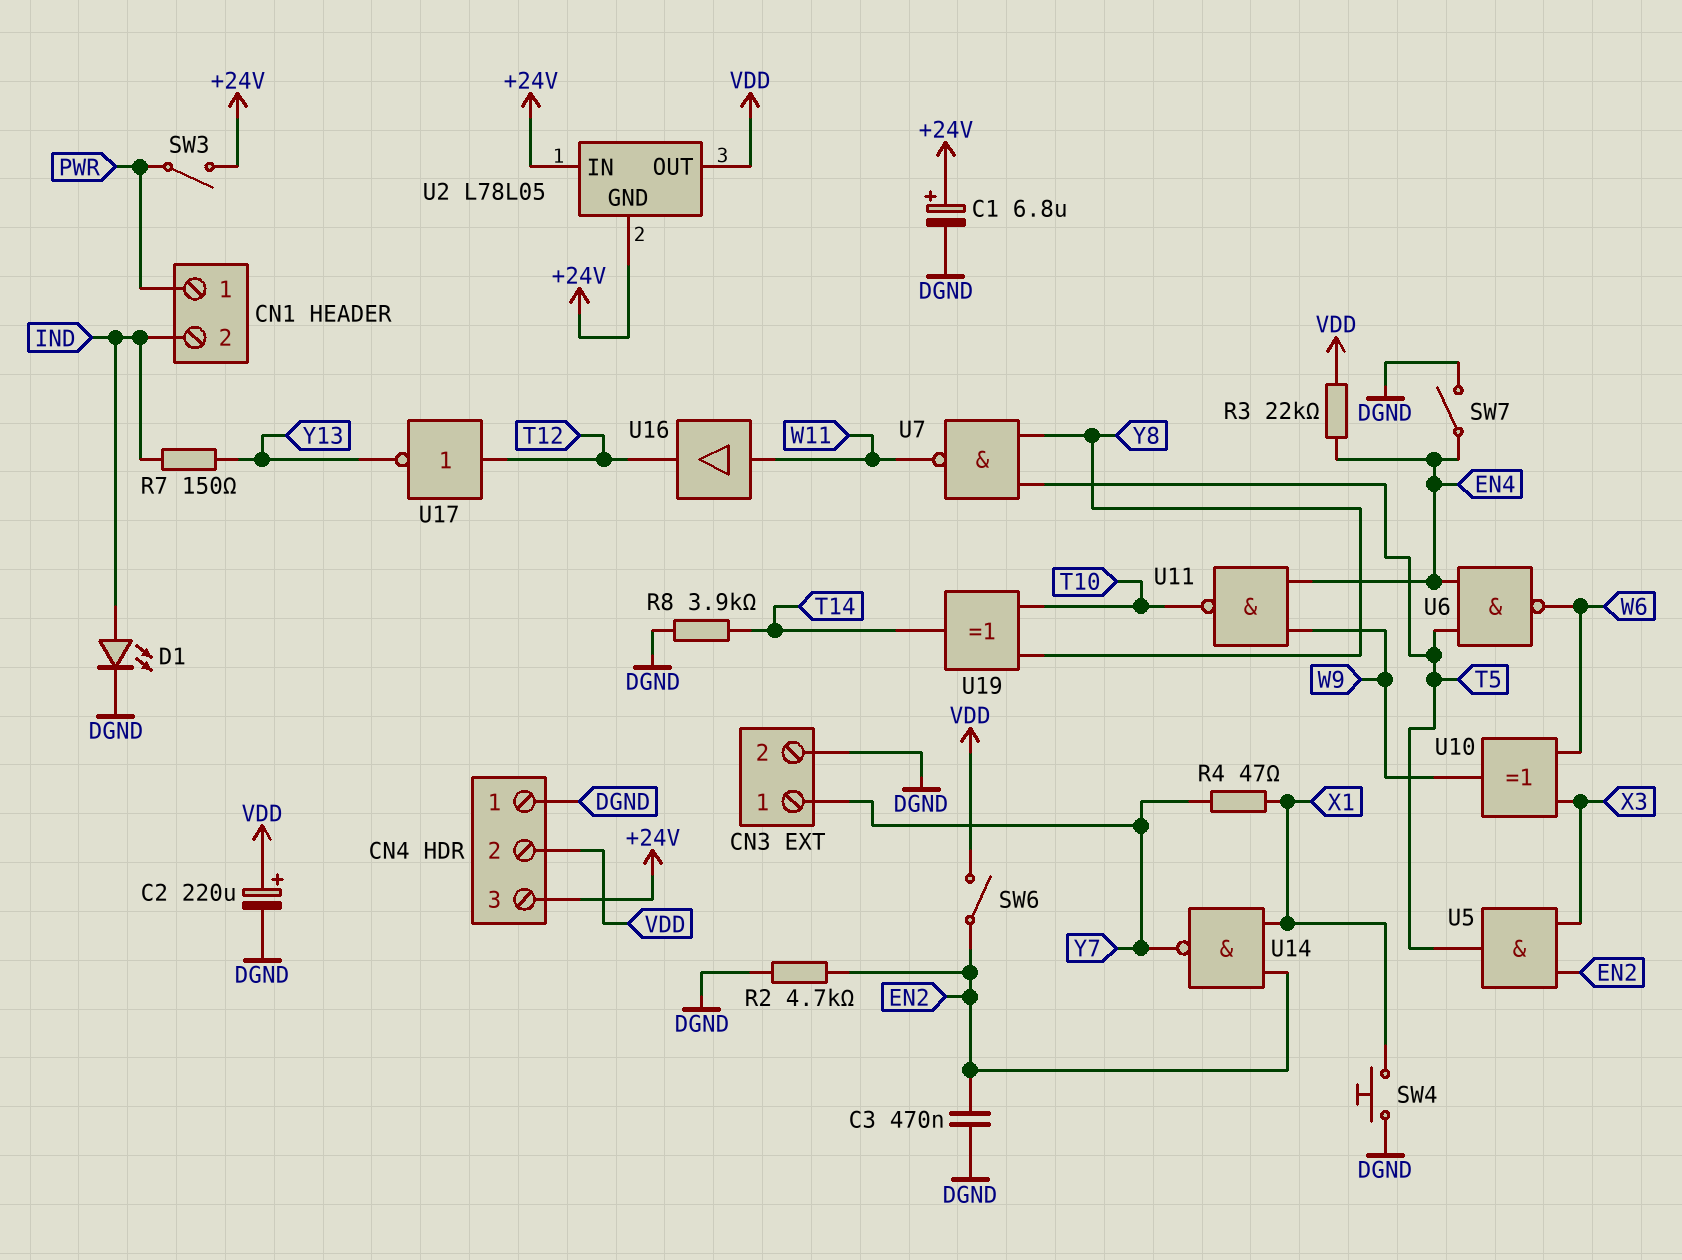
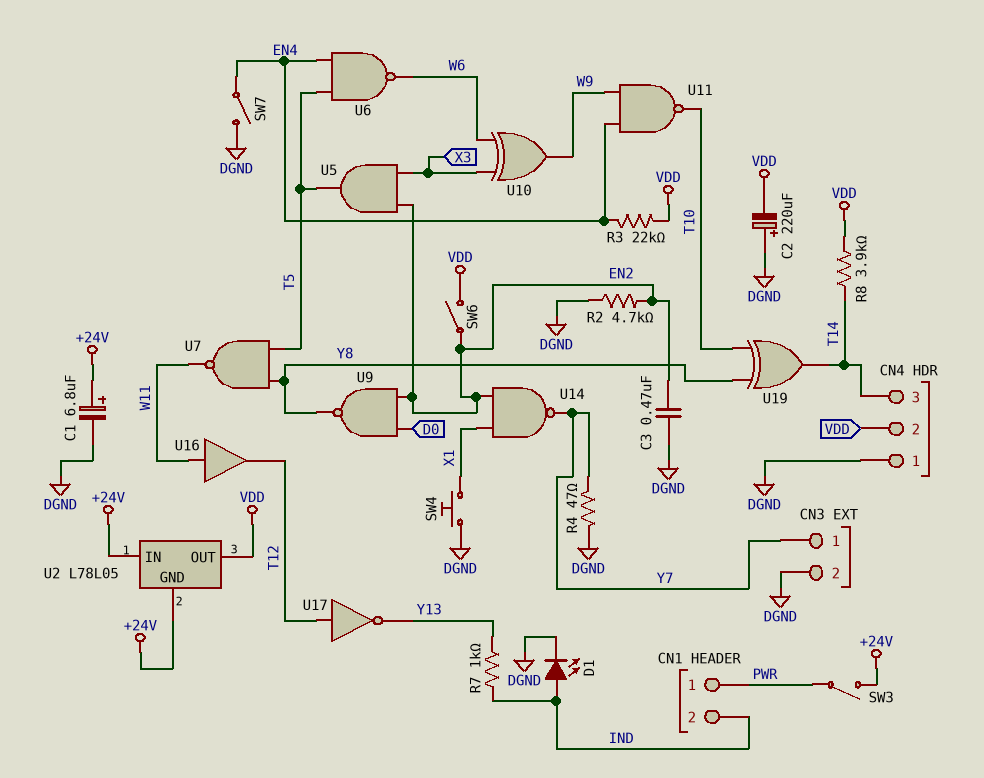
C2: 220uF (plus VDD, minus DGND) -> 220uF (plus DGND, minus VDD)
CN4 pin 3: +24V -> T14
R4: 47 (X1, Y7) -> 47 (DGND, Y7)
R7: 150 (IND, Y13) -> 1k (IND, Y13)
R8: 3.9k (DGND, T14) -> 3.9k (T14, VDD)
U9: none -> NAND (in D0, in EN2, out Y8)

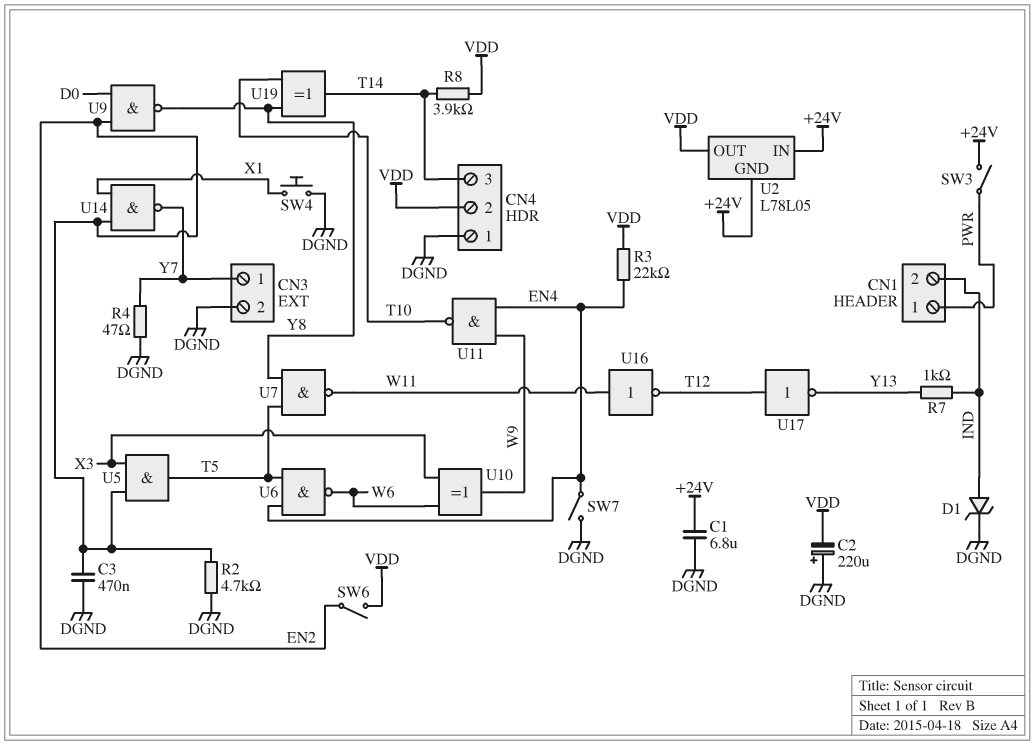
C1: 6.8uF (plus +24V, minus DGND) -> 6.8uF (+24V, DGND)
D1: LED (A IND, K DGND) -> zener (A IND, K DGND)
U16: buffer (in W11, out T12) -> NOT (in W11, out T12)

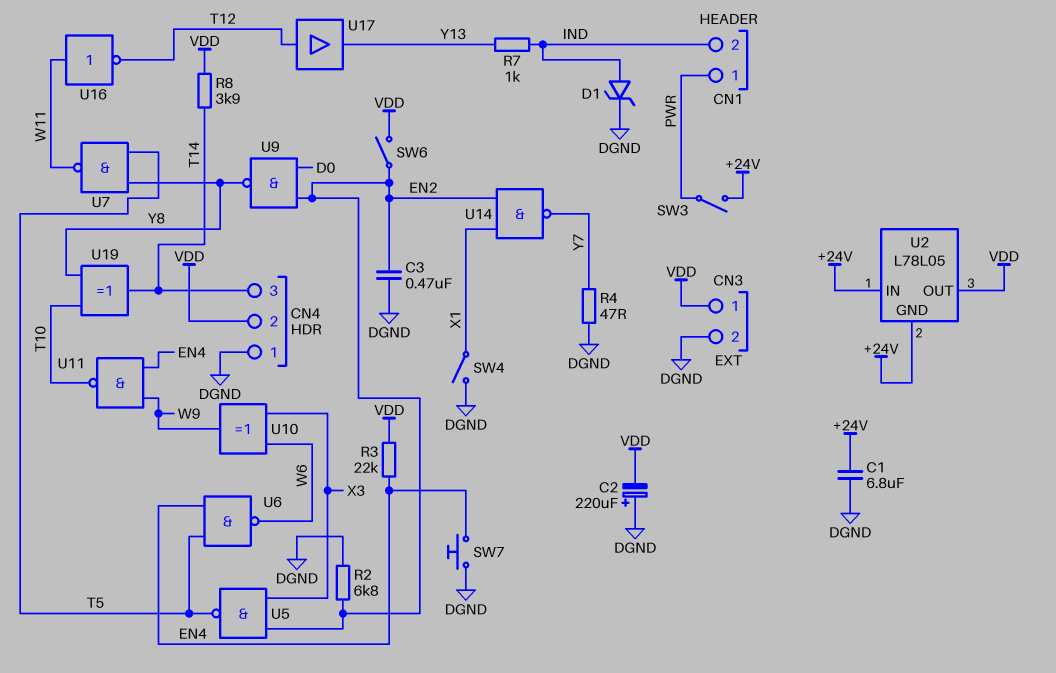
CN3 pin 1: Y7 -> VDD
R2: 4.7k (DGND, EN2) -> 6.8k (DGND, EN2)
SW4: button (DGND, X1) -> switch (DGND, X1)
SW7: switch (DGND, EN4) -> button (DGND, EN4)
U5: AND (in EN2, in X3, out T5) -> NAND (in EN2, in X3, out T5)
U17: NOT (in T12, out Y13) -> buffer (in T12, out Y13)

